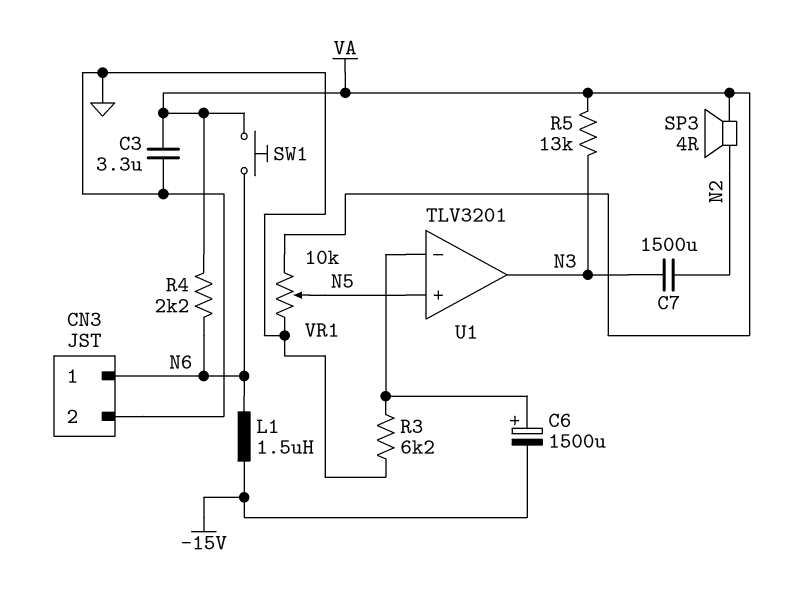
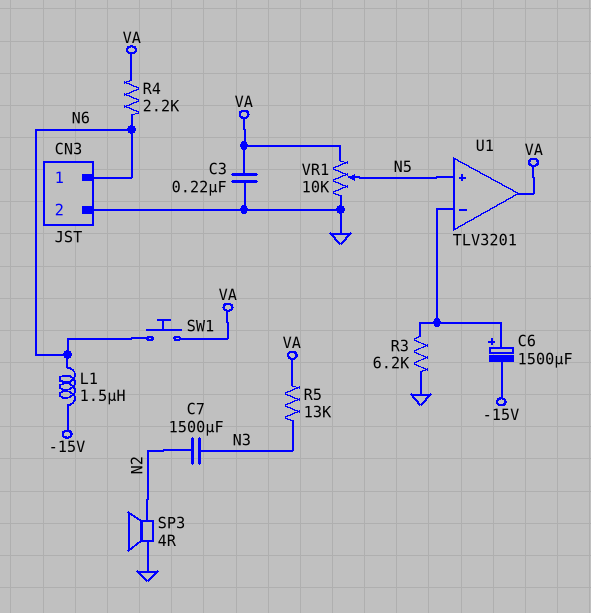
C3: 3.3uF (GND, VA) -> 220nF (GND, VA)
SP3: speaker 4R (N2, VA) -> speaker 4R (GND, N2)
U1 pin out: N3 -> VA

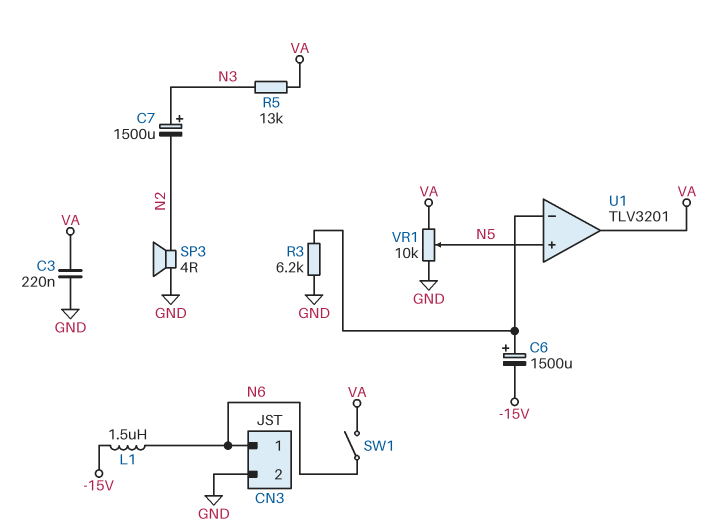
C7: 1500uF (N2, N3) -> 1500uF (plus N3, minus N2)
R4: 2.2k (N6, VA) -> none
SW1: button (N6, VA) -> switch (N6, VA)

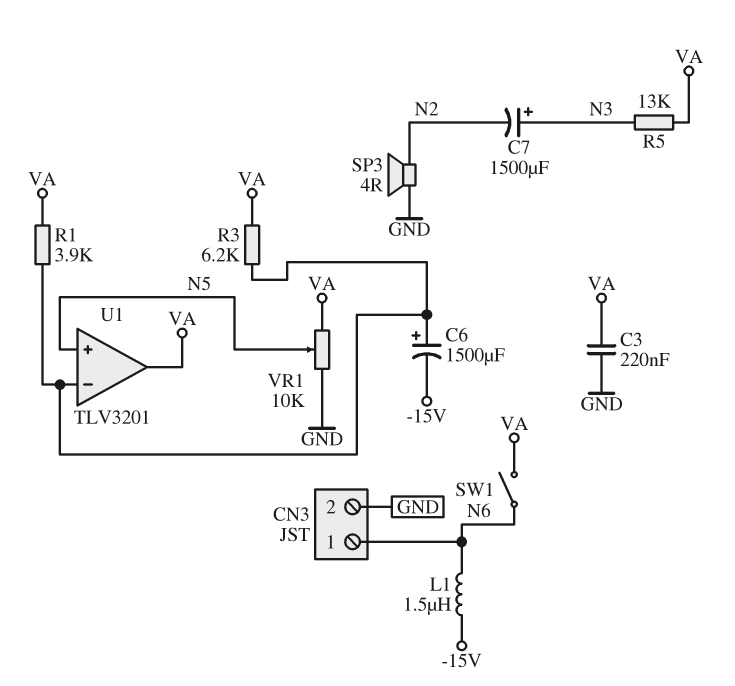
R1: none -> 3.9k (U1/in-, VA)
R3: 6.2k (GND, U1/in-) -> 6.2k (U1/in-, VA)

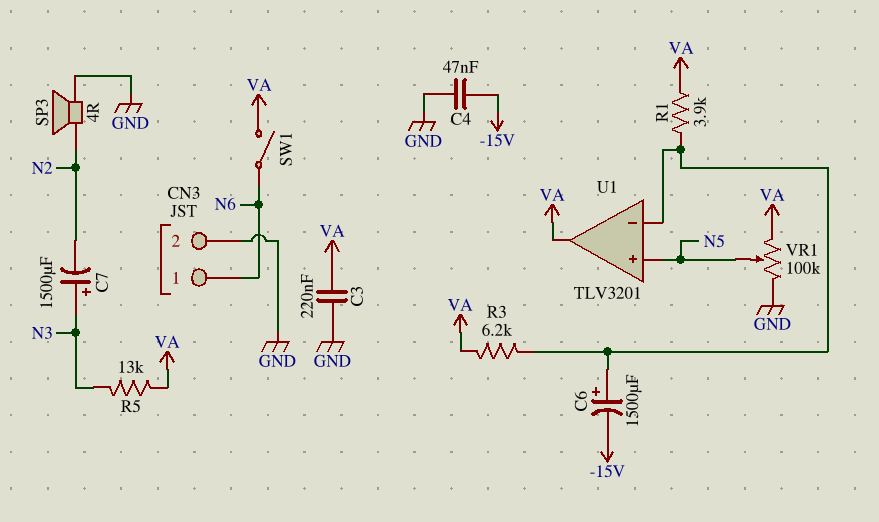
C4: none -> 47nF (-15V, GND)
L1: 1.5uH (-15V, N6) -> none
VR1: 10k (GND, VA, wiper N5) -> 100k (GND, VA, wiper N5)

